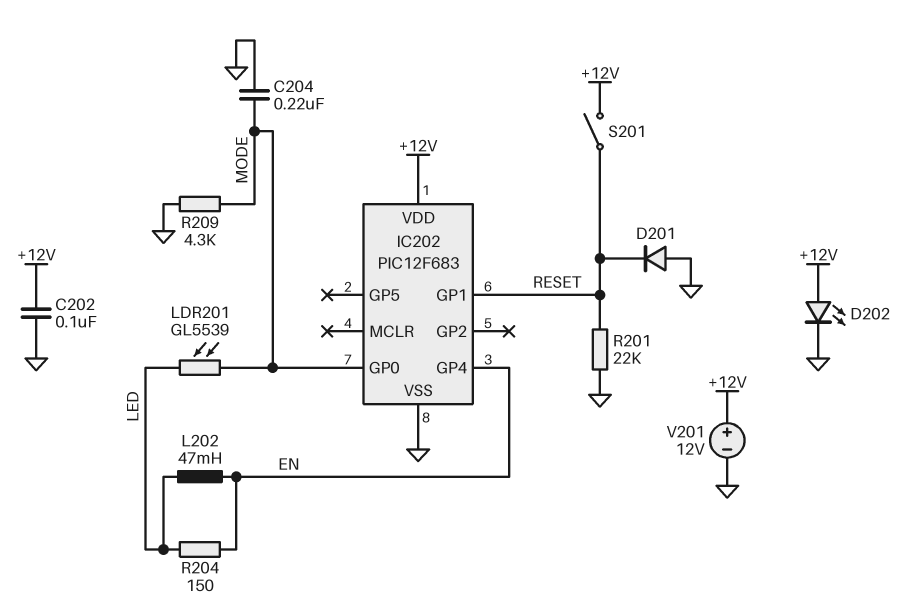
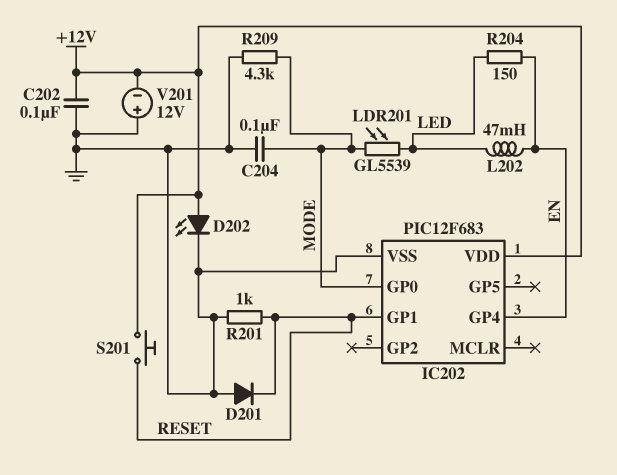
C204: 220nF (GND, MODE) -> 100nF (GND, MODE)
R201: 22k (GND, RESET) -> 1k (GND, RESET)
S201: switch (+12V, RESET) -> button (+12V, RESET)
V201: 12V (plus +12V, minus GND) -> 12V (plus GND, minus +12V)

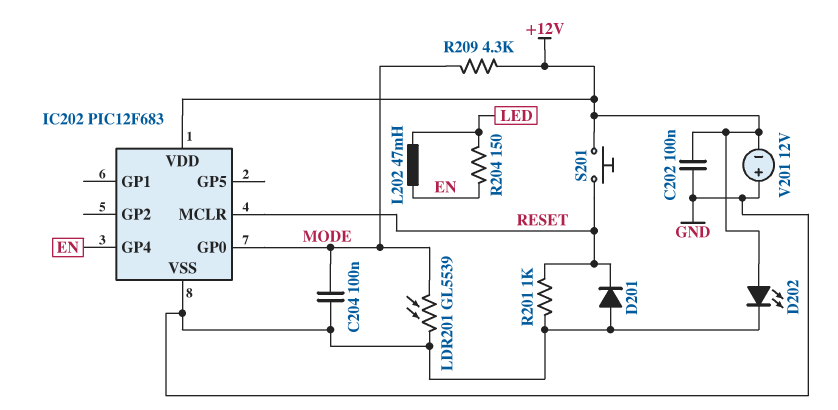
IC202 pin GP1: RESET -> none
IC202 pin MCLR: none -> RESET
LDR201: GL5539 (LED, MODE) -> GL5539 (GND, MODE)
R209: 4.3k (GND, MODE) -> 4.3k (+12V, MODE)

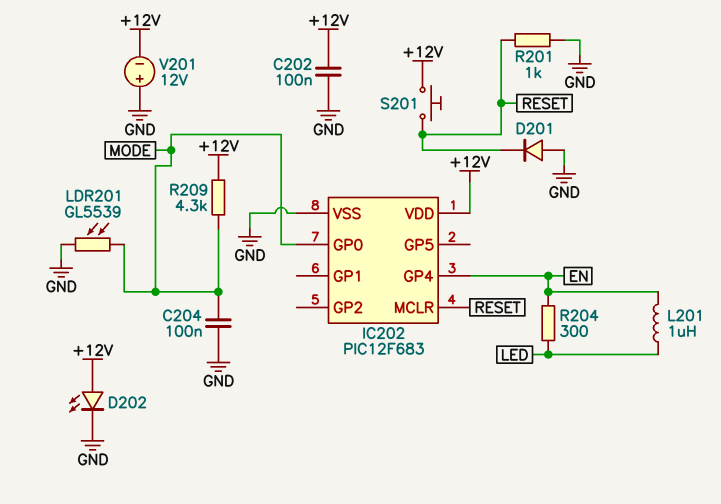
L201: none -> 1uH (EN, LED)
L202: 47mH (EN, LED) -> none
R204: 150 (EN, LED) -> 300 (EN, LED)

